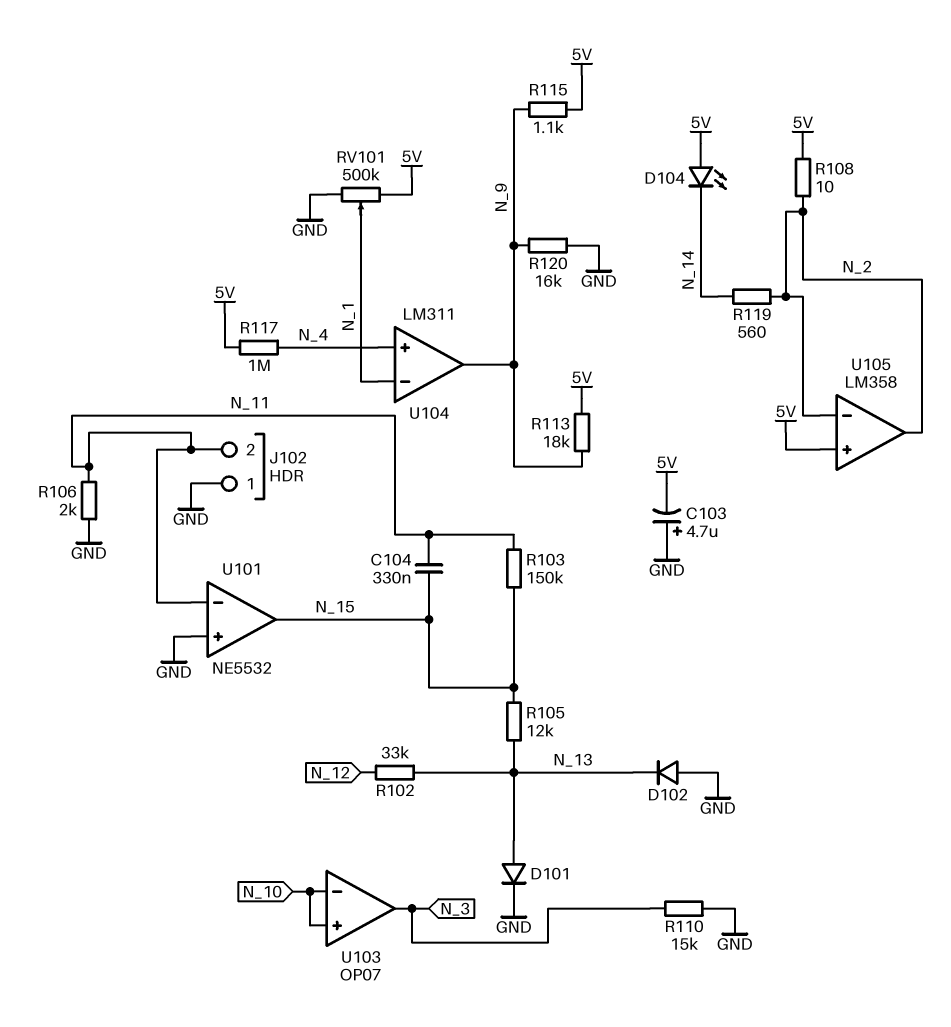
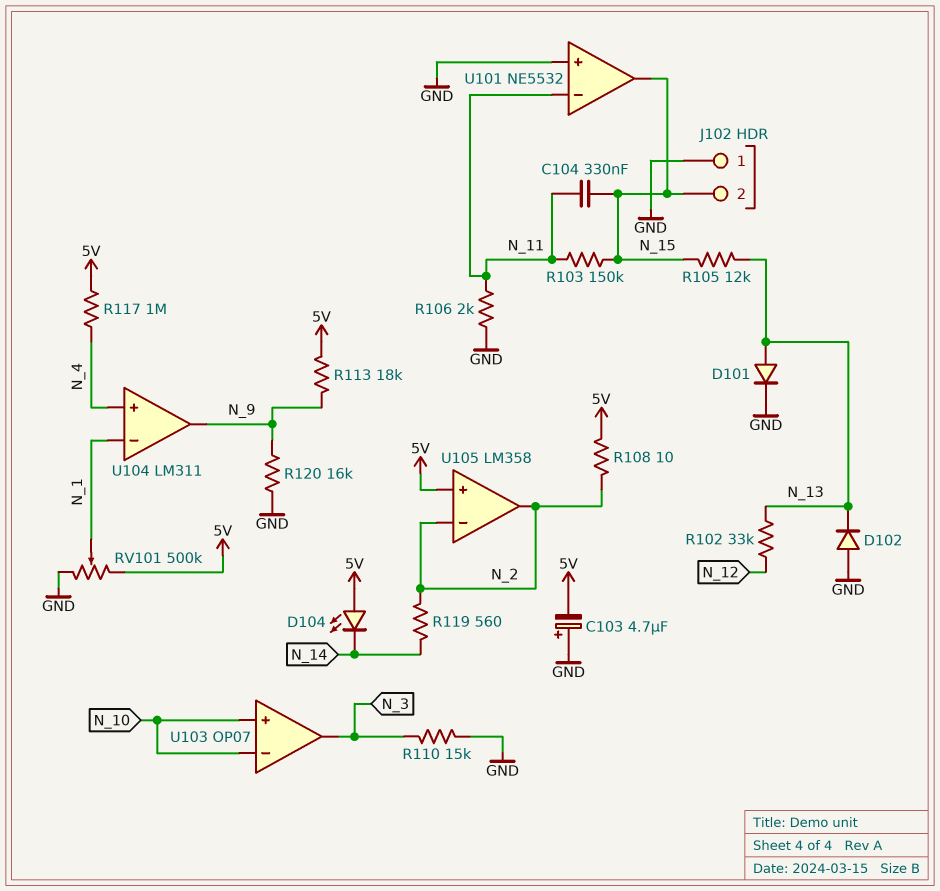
J102 pin 2: N_11 -> N_15
R115: 1.1k (5V, N_9) -> none

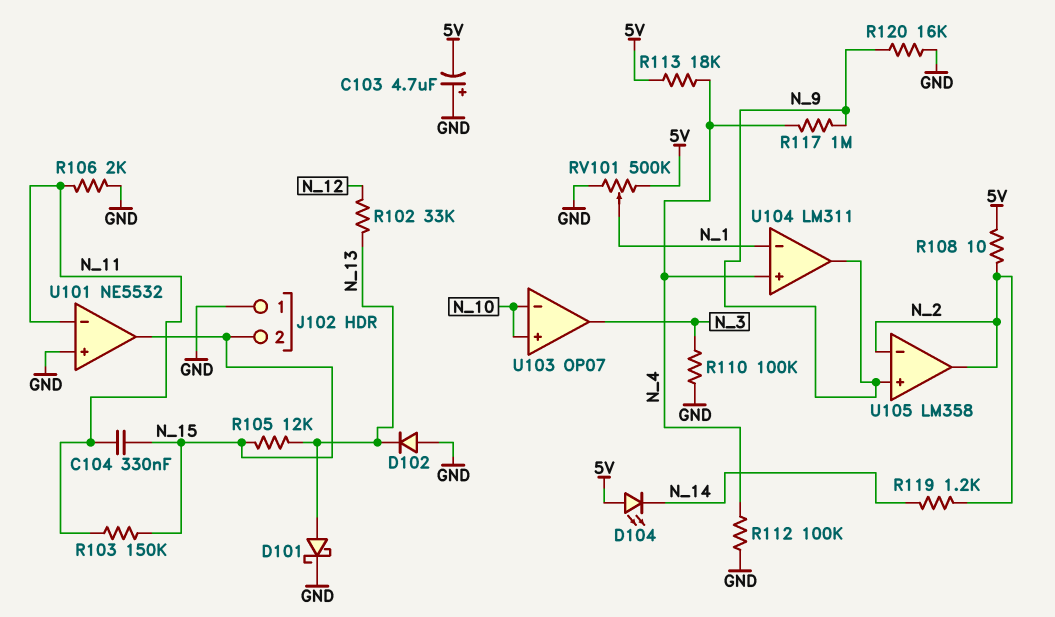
D101: diode (A N_13, K GND) -> schottky (A N_13, K GND)
R110: 15k (GND, N_3) -> 100k (GND, N_3)
R112: none -> 100k (GND, N_4)
R113: 18k (5V, N_9) -> 18k (5V, N_4)
R117: 1M (5V, N_4) -> 1M (N_4, N_9)
R119: 560 (N_2, N_14) -> 1.2k (N_2, N_14)
U105 pin in+: 5V -> N_9

